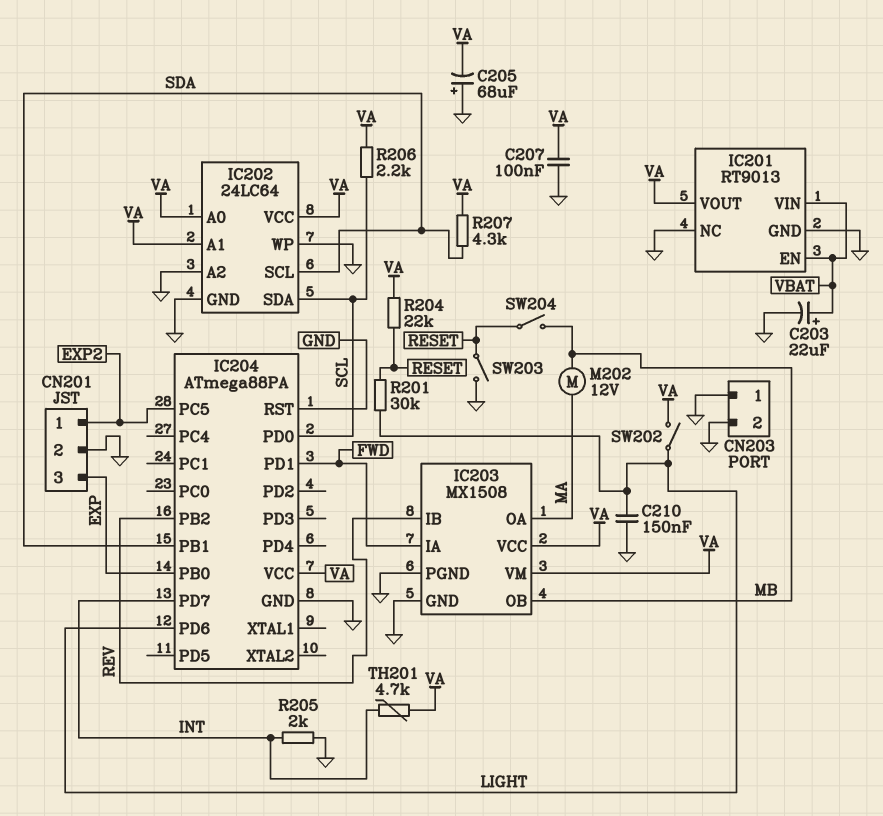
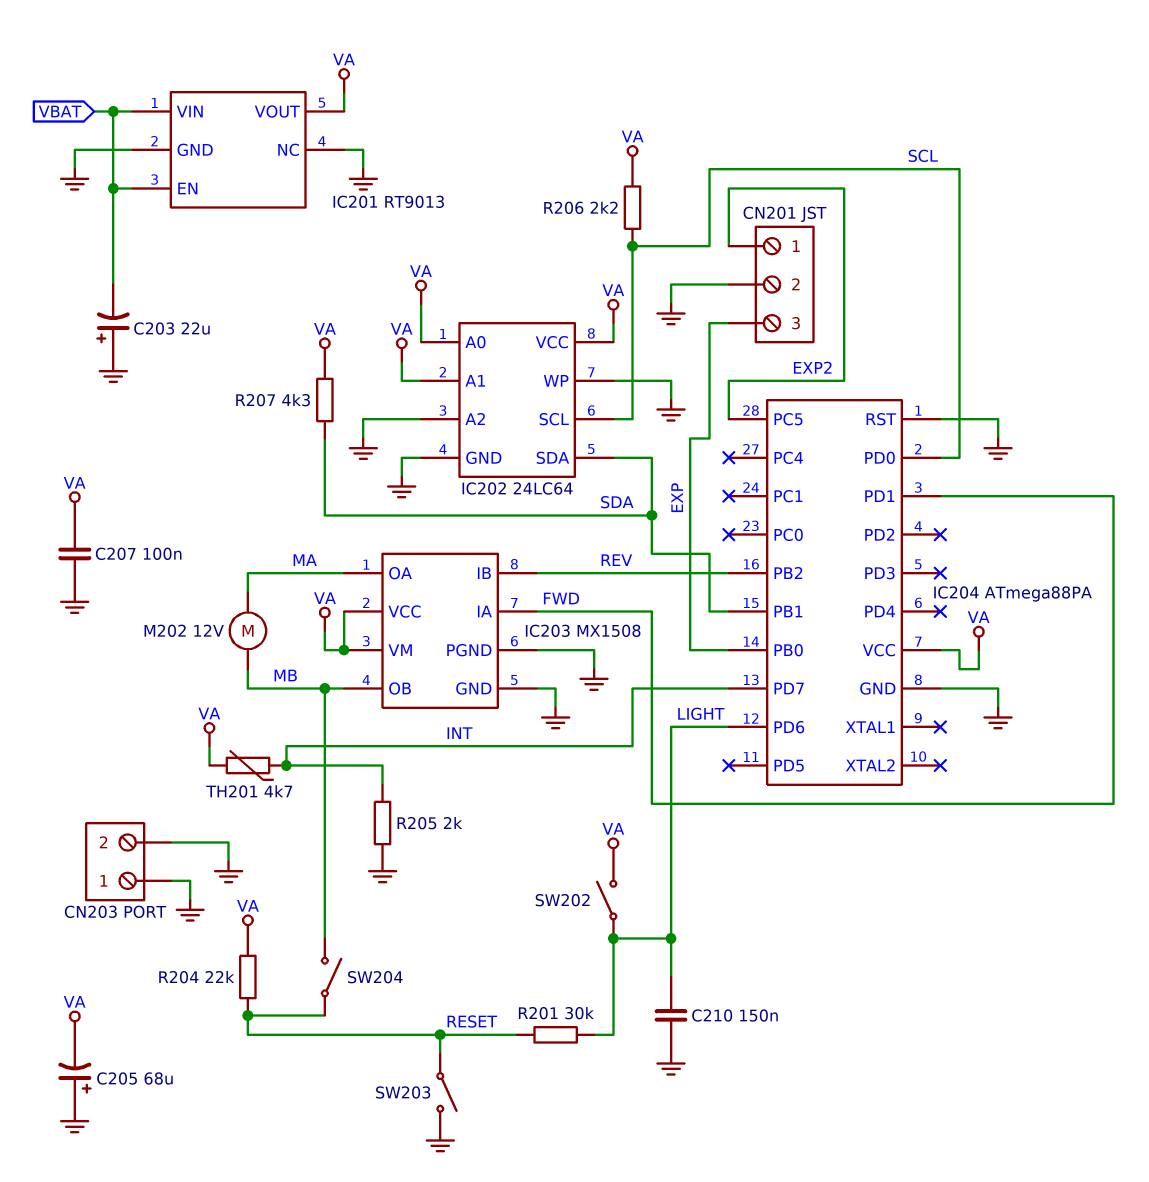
C203: 22uF (plus VBAT, minus GND) -> 22uF (plus GND, minus VBAT)
IC202 pin SCL: SDA -> SCL
IC202 pin SDA: SCL -> SDA

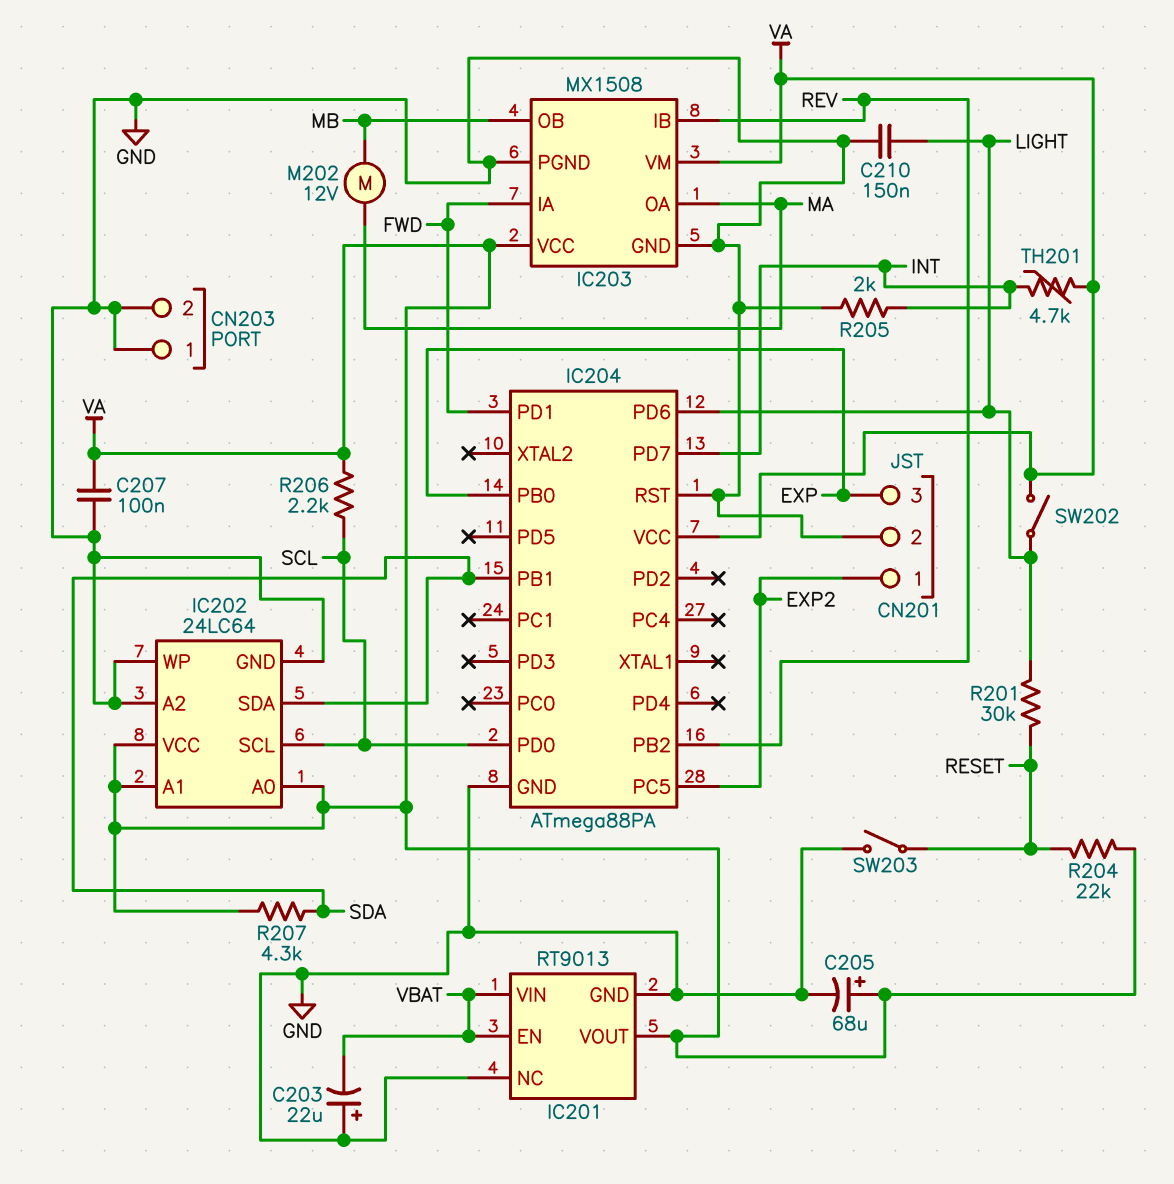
C205: 68uF (plus GND, minus VA) -> 68uF (plus VA, minus GND)
SW204: switch (MB, RESET) -> none

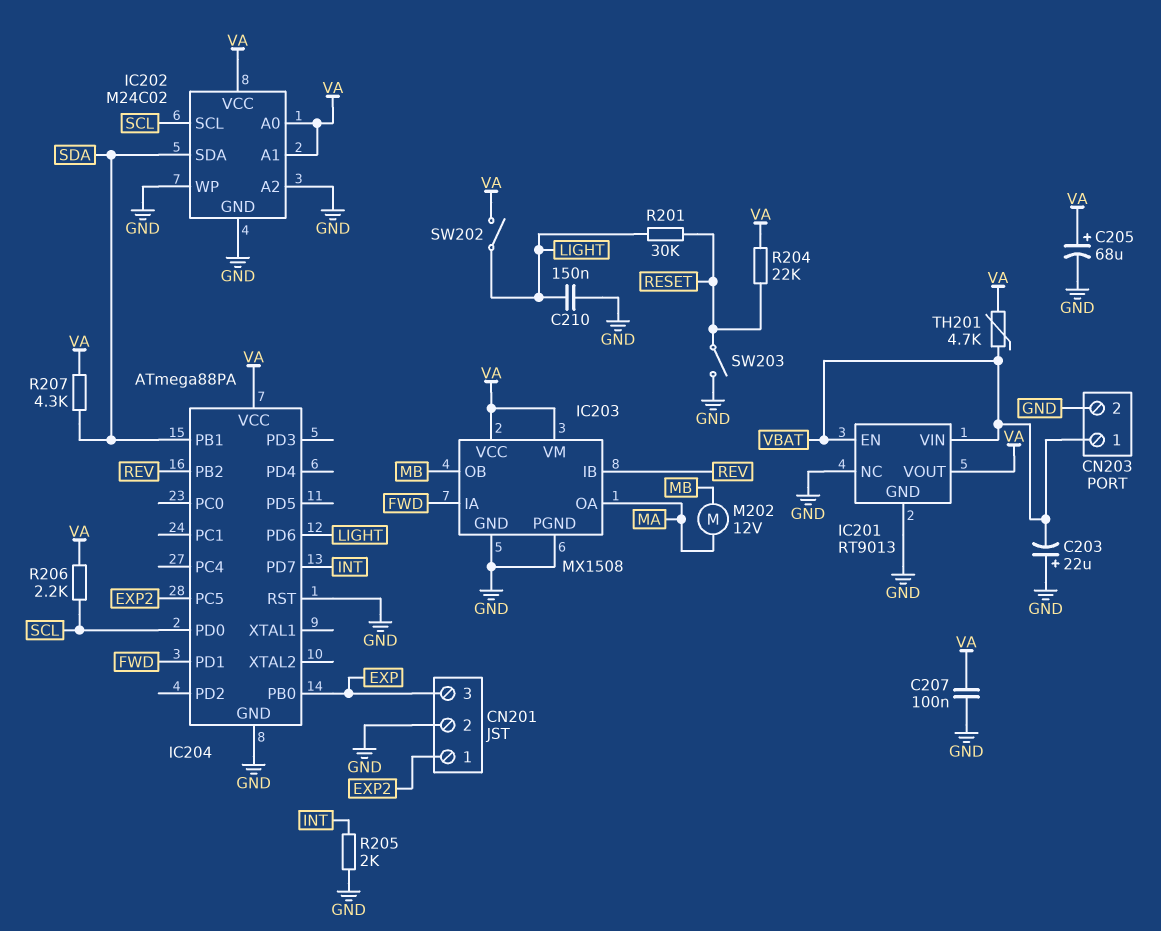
CN203 pin 1: GND -> VBAT
IC202: 24LC64 -> M24C02
TH201: 4.7k (INT, VA) -> 4.7k (VA, VBAT)

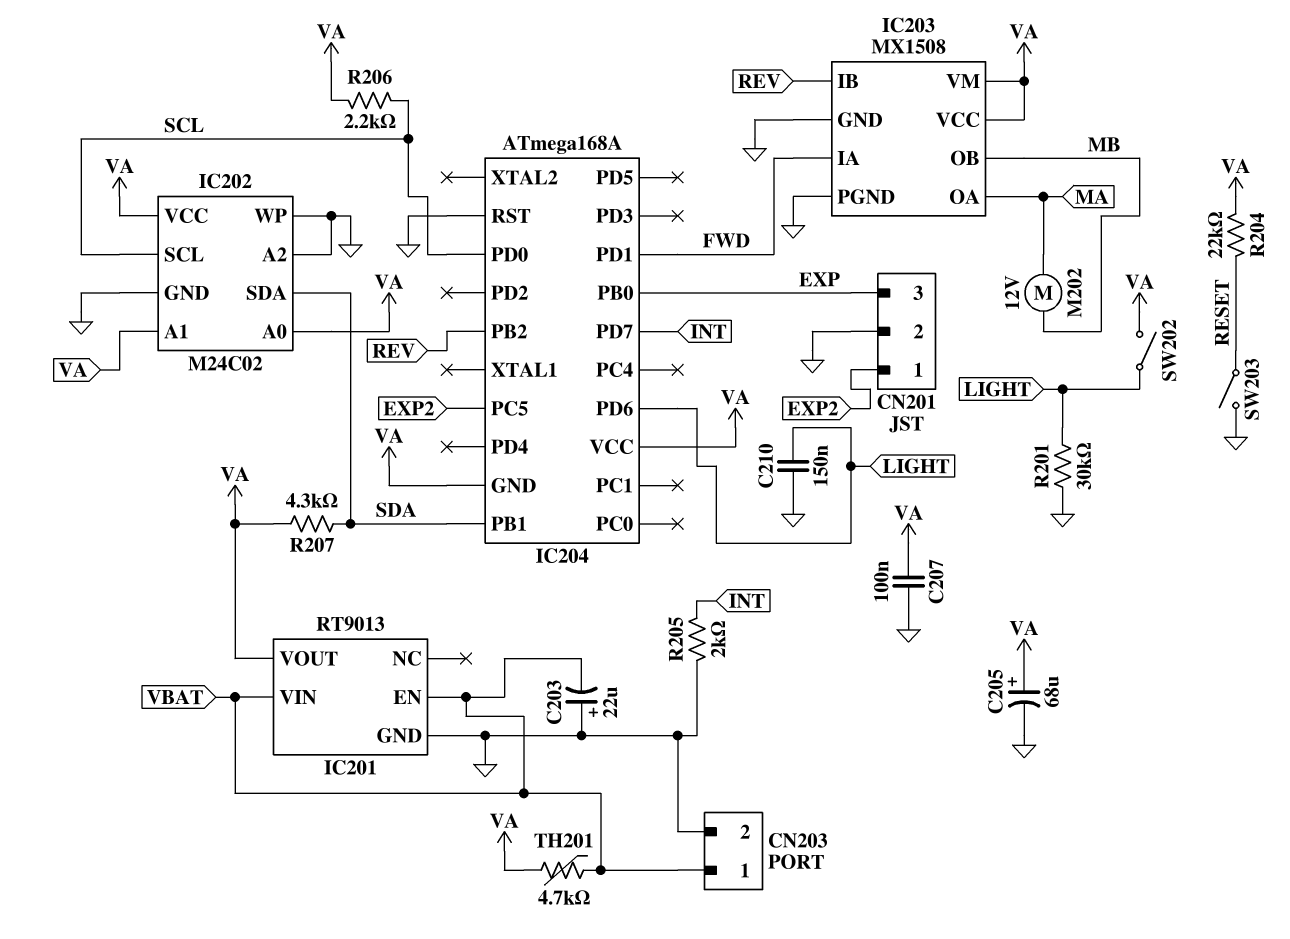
IC201 pin NC: GND -> none
IC204: ATmega88PA -> ATmega168A
IC204 pin GND: GND -> VA
R201: 30k (LIGHT, RESET) -> 30k (GND, LIGHT)

